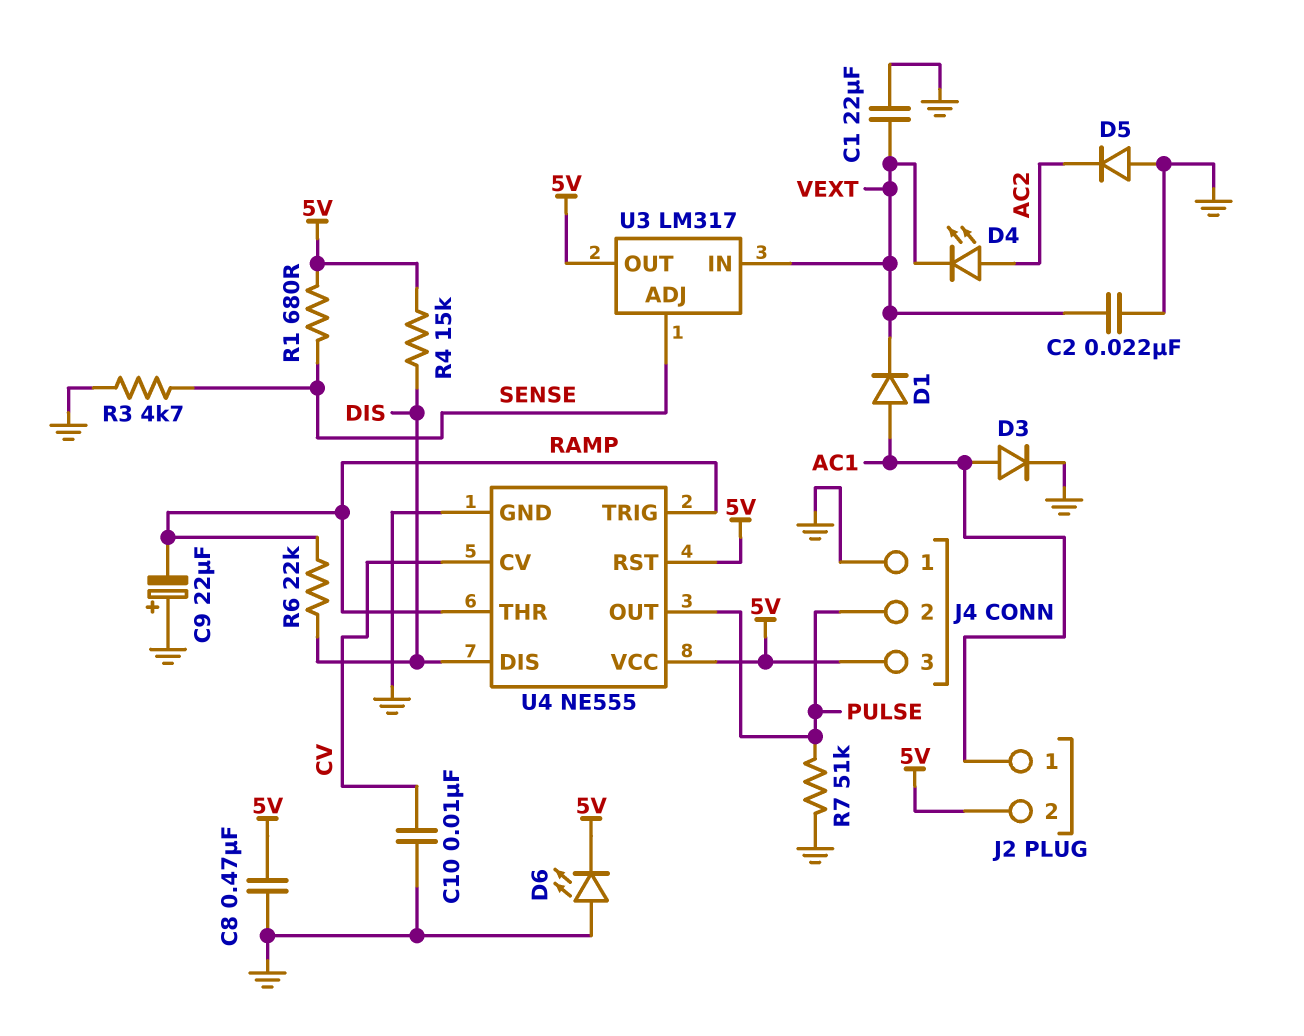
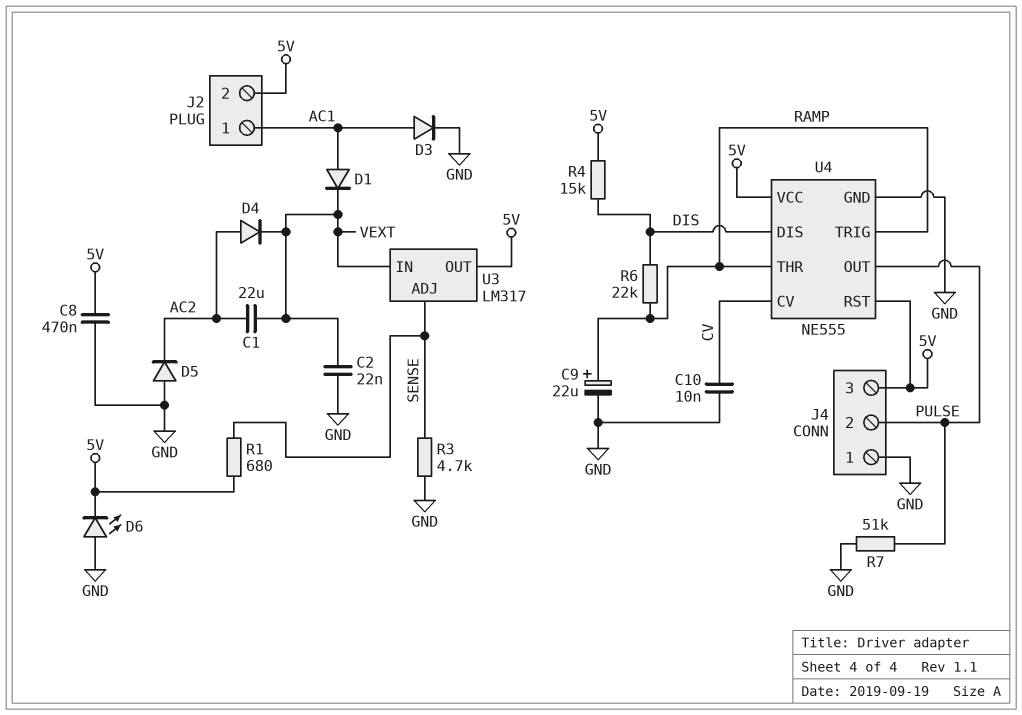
C1: 22uF (GND, VEXT) -> 22uF (AC2, VEXT)
C9: 22uF (plus GND, minus RAMP) -> 22uF (plus RAMP, minus GND)
D4: LED (A AC2, K VEXT) -> diode (A AC2, K VEXT)

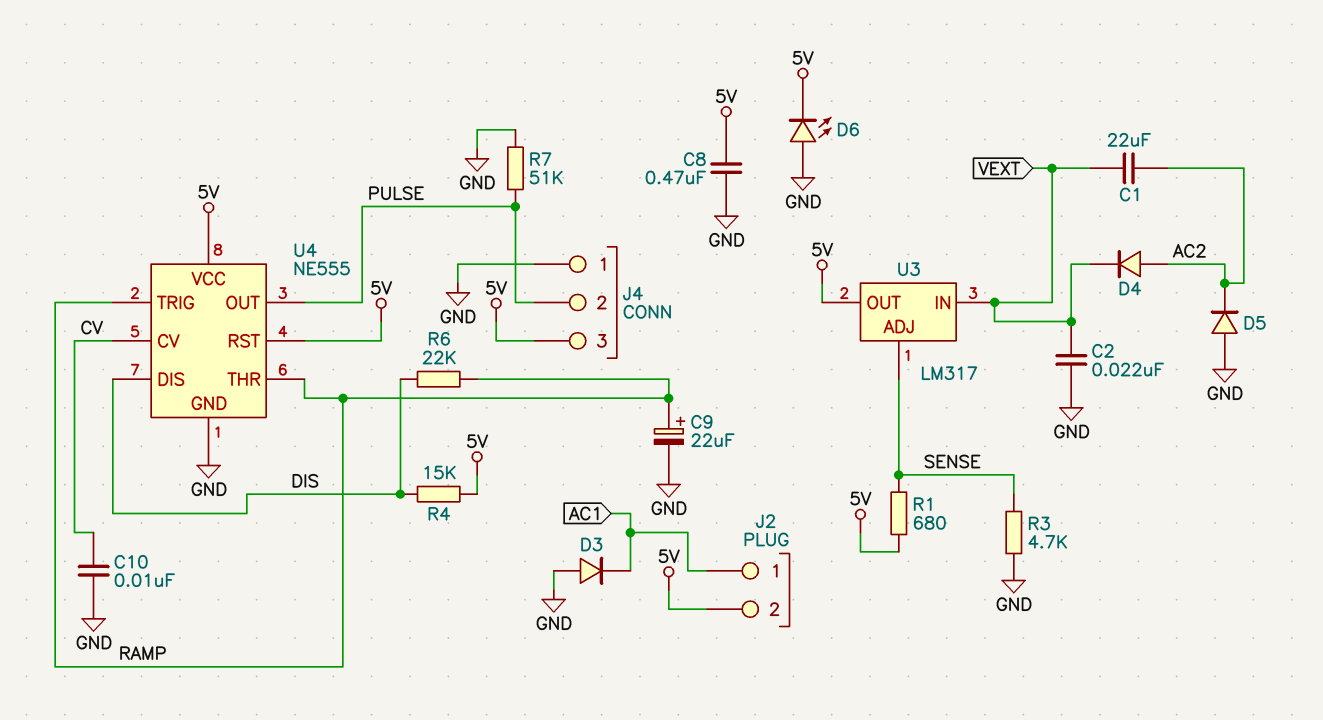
D1: diode (A AC1, K VEXT) -> none
D3: diode (A AC1, K GND) -> diode (A GND, K AC1)

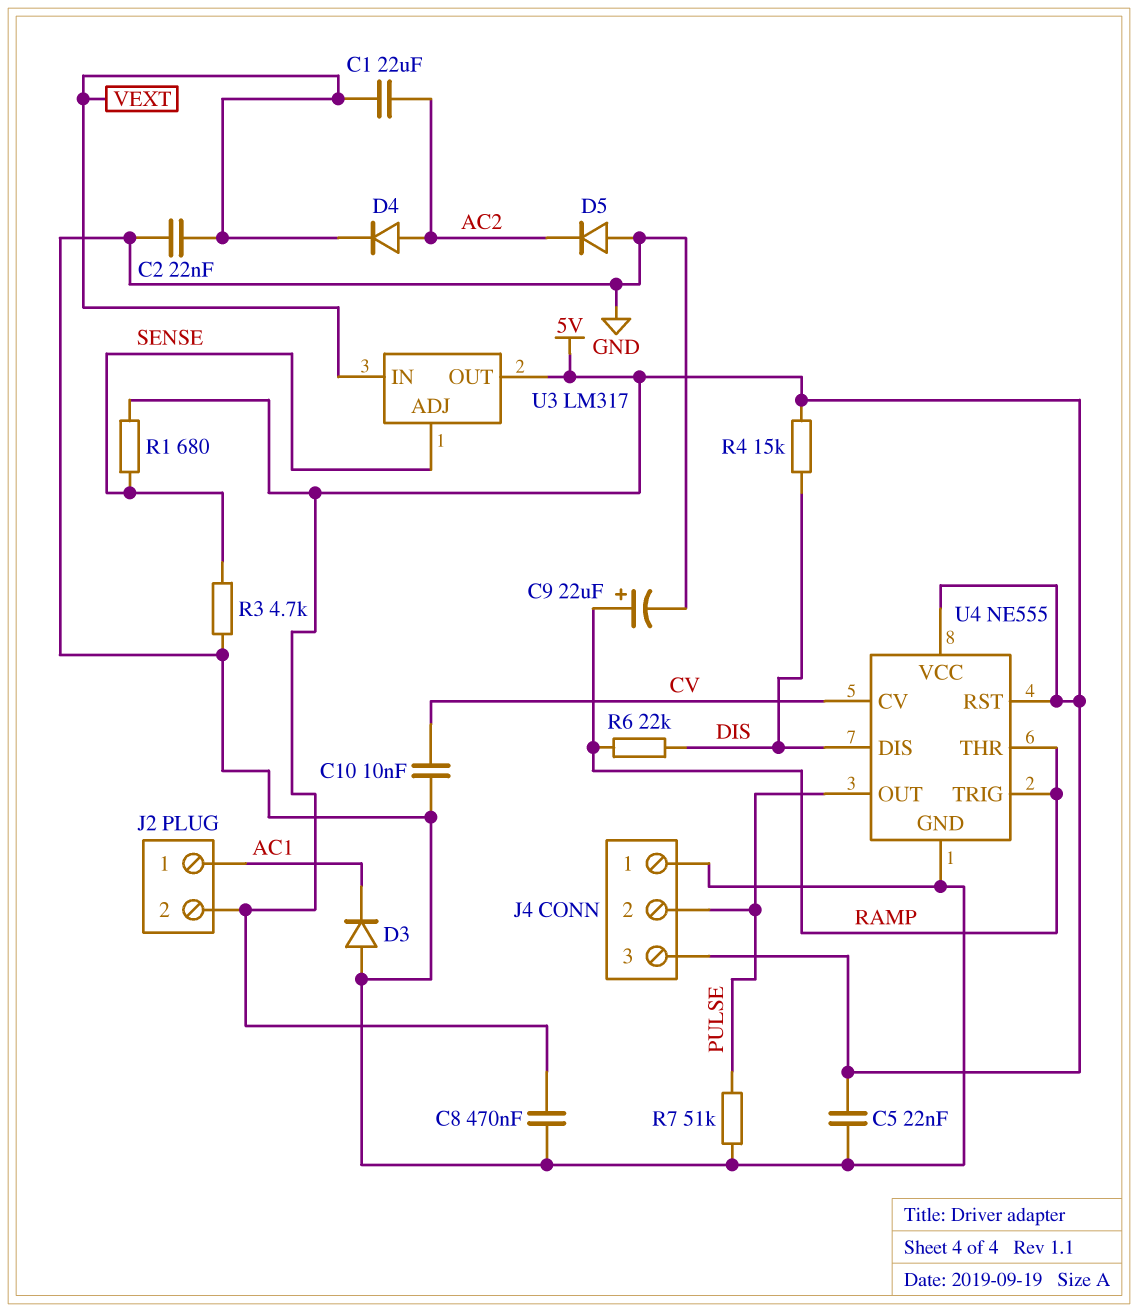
C5: none -> 22nF (5V, GND)
D6: LED (A GND, K 5V) -> none

